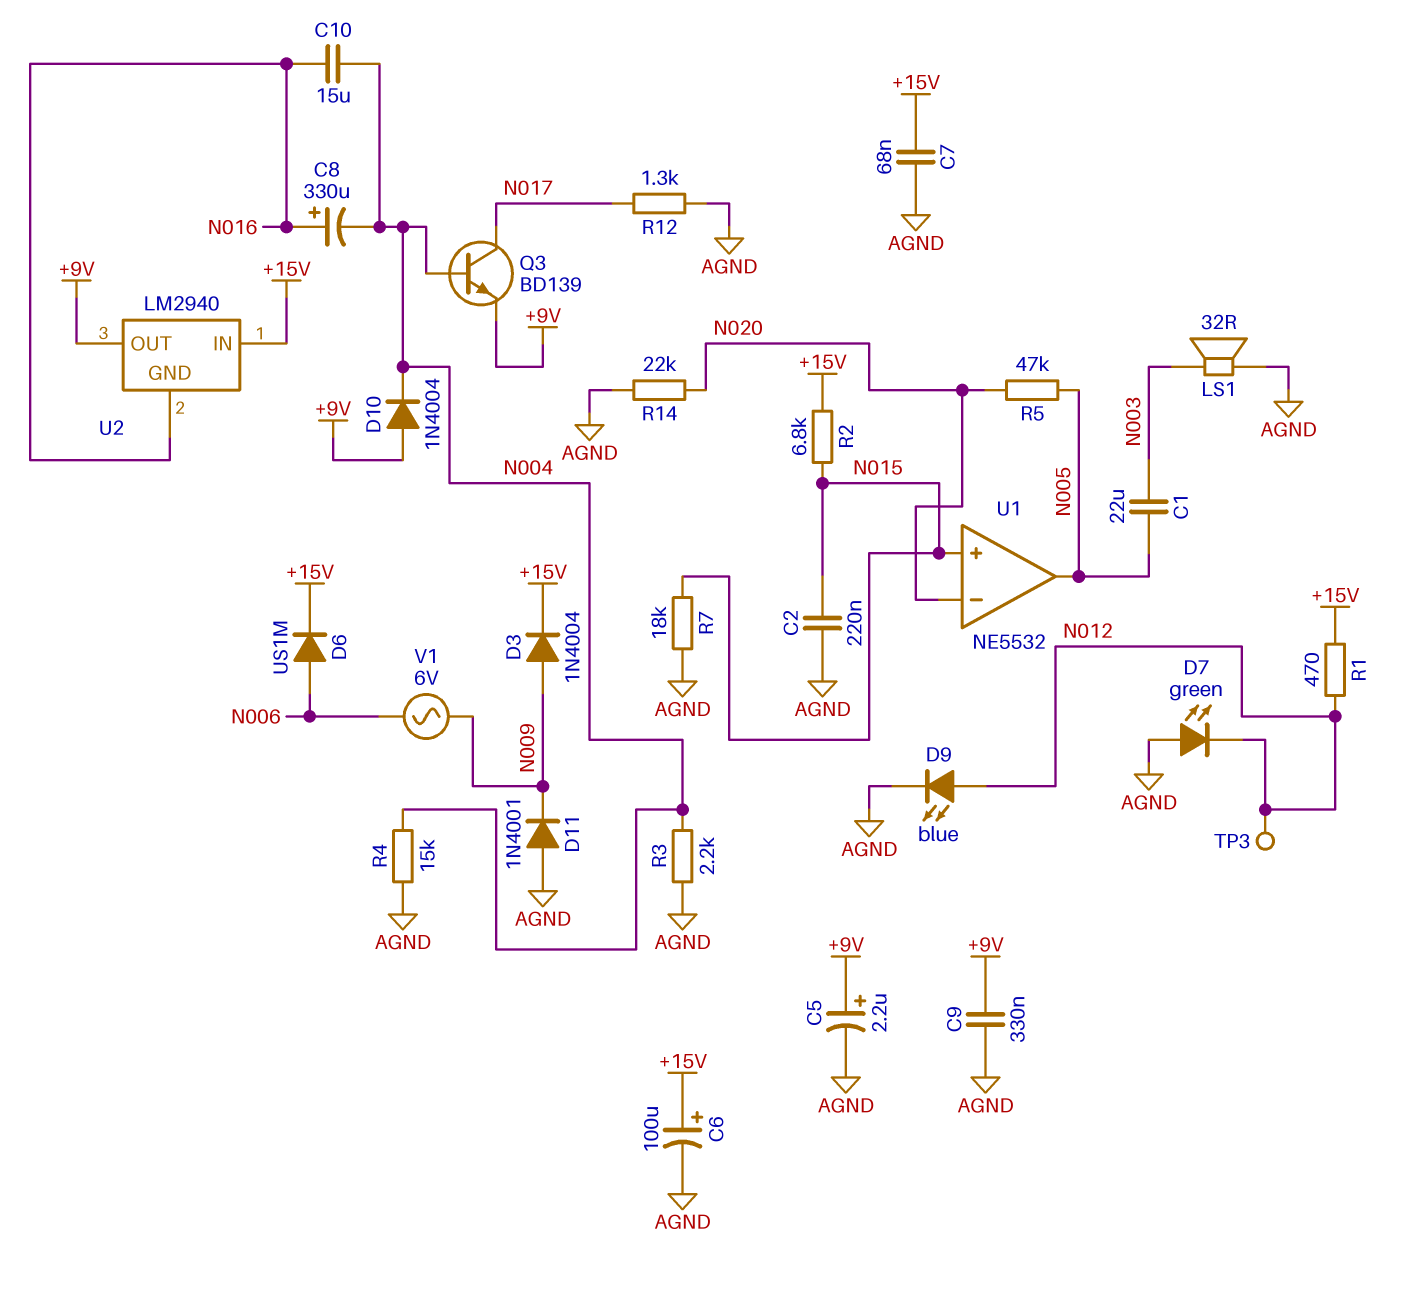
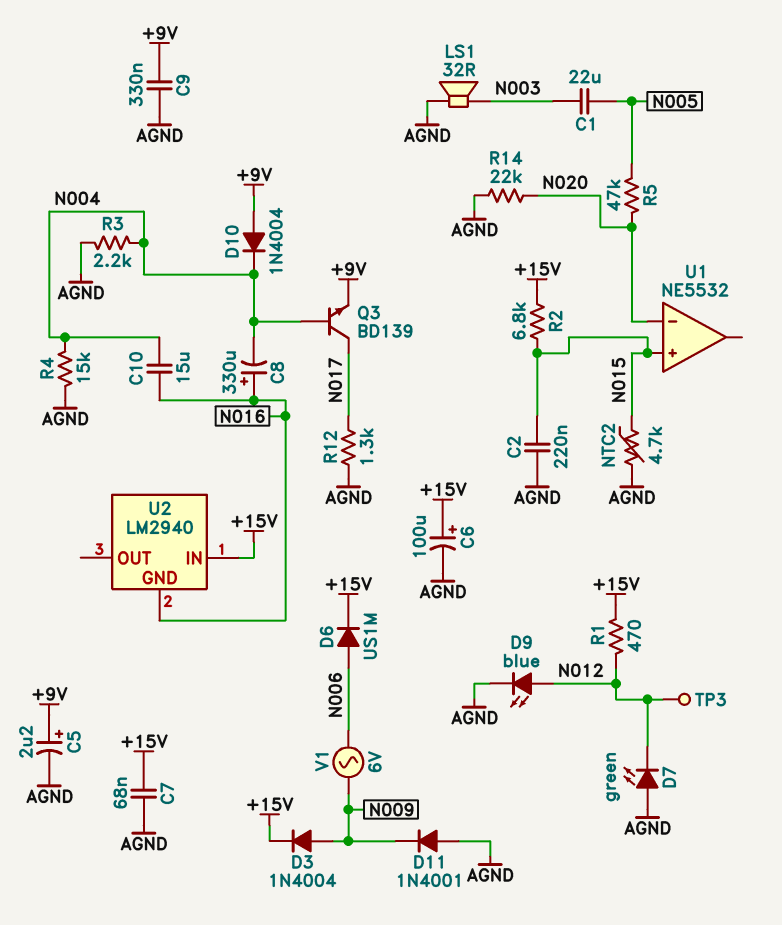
NTC2: none -> 4.7k (AGND, N015)
R7: 18k (AGND, N015) -> none
U1 pin out: N005 -> none
U2 pin OUT: +9V -> none

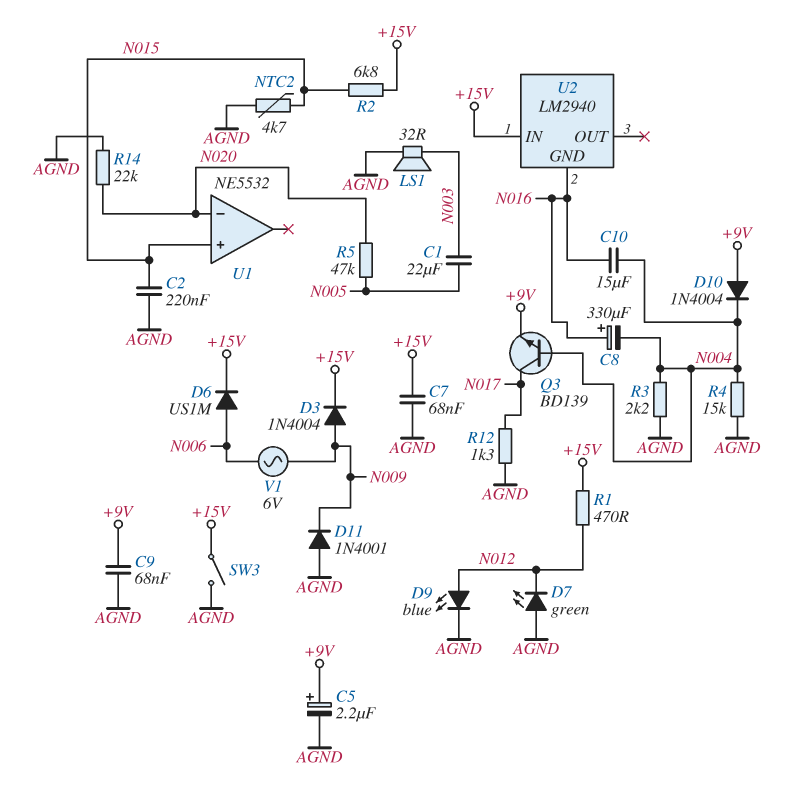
C6: 100uF (plus +15V, minus AGND) -> none
C9: 330nF (+9V, AGND) -> 68nF (+9V, AGND)
SW3: none -> switch (+15V, AGND)
TP3: test point (N012) -> none

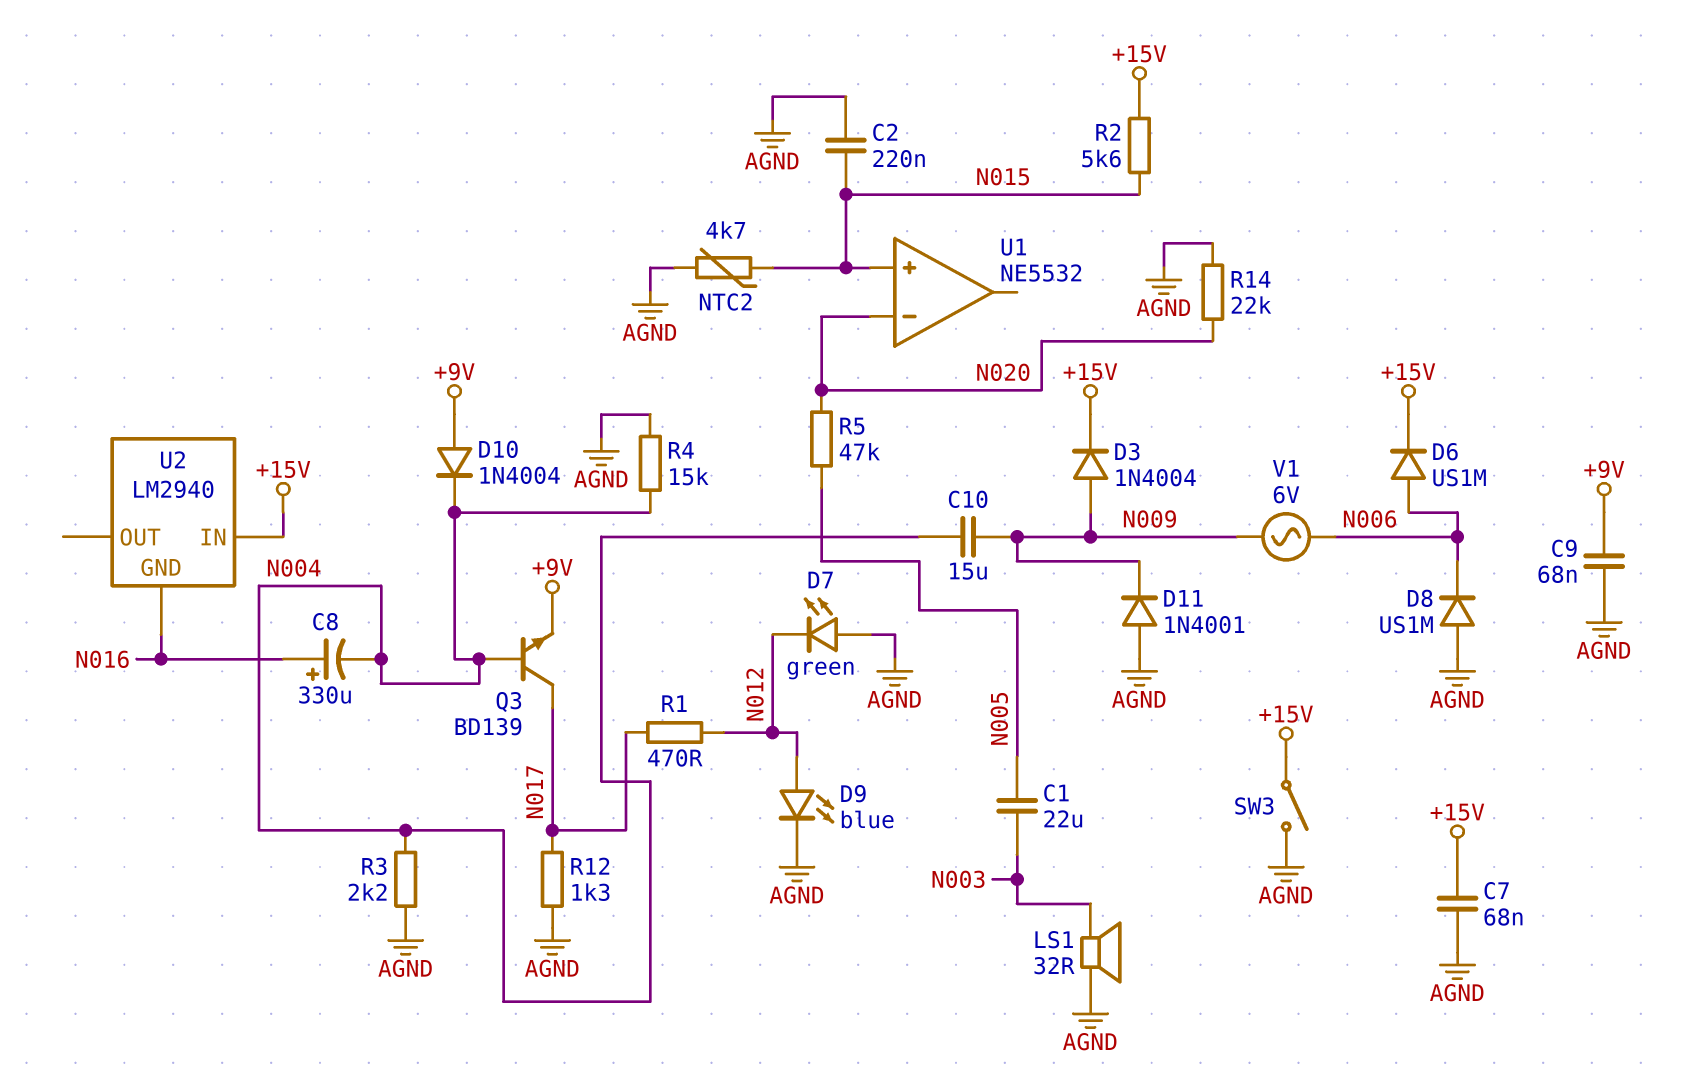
C5: 2.2uF (plus +9V, minus AGND) -> none
C10: 15uF (N004, N016) -> 15uF (N004, N009)
D8: none -> diode US1M (A AGND, K N006)
R1: 470 (+15V, N012) -> 470 (N012, N017)
R2: 6.8k (+15V, N015) -> 5.6k (+15V, N015)

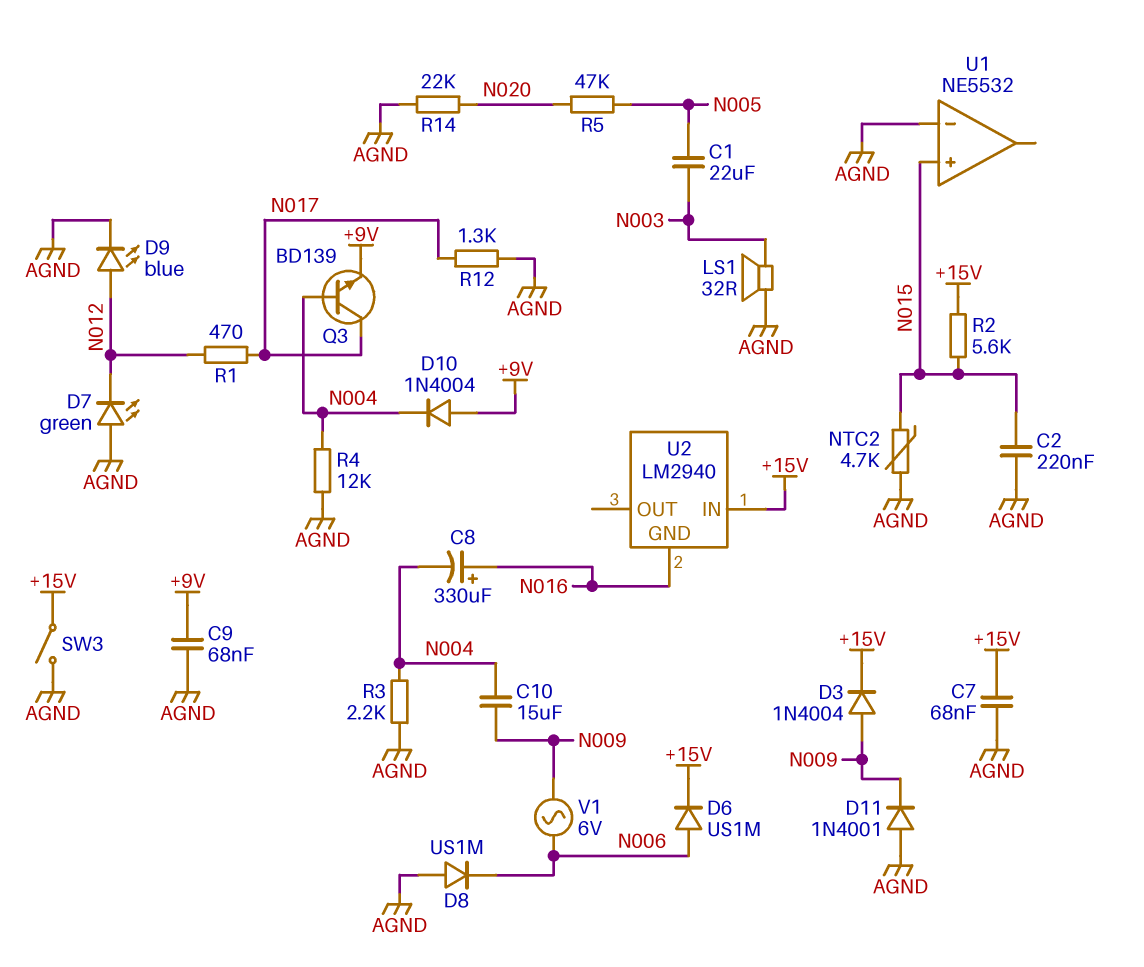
R4: 15k (AGND, N004) -> 12k (AGND, N004)
U1 pin in-: N020 -> AGND

